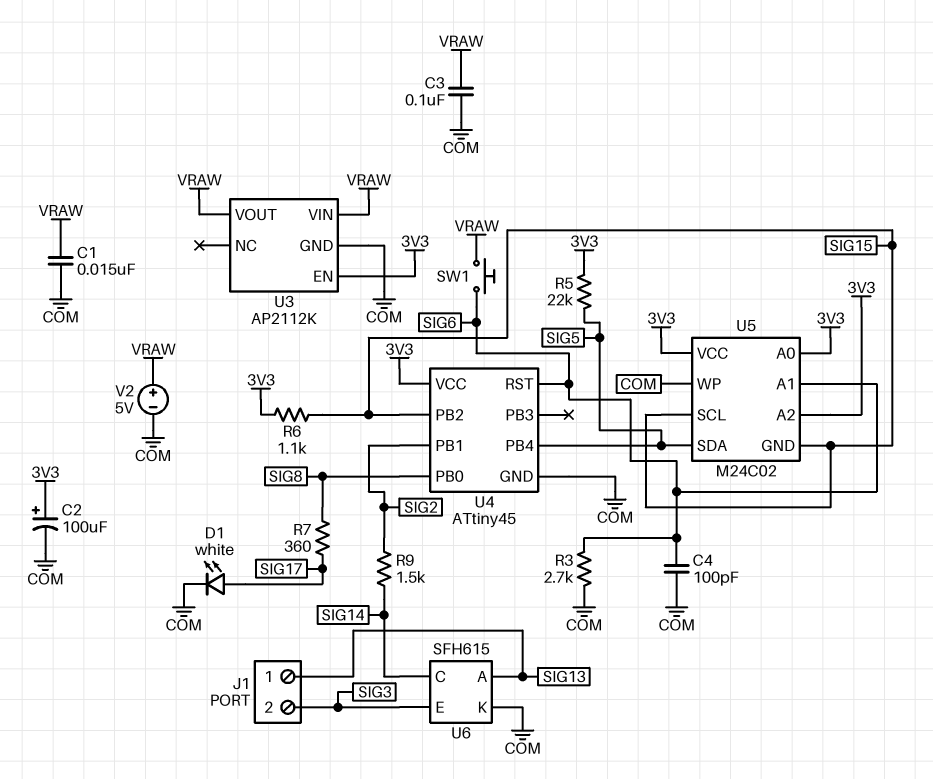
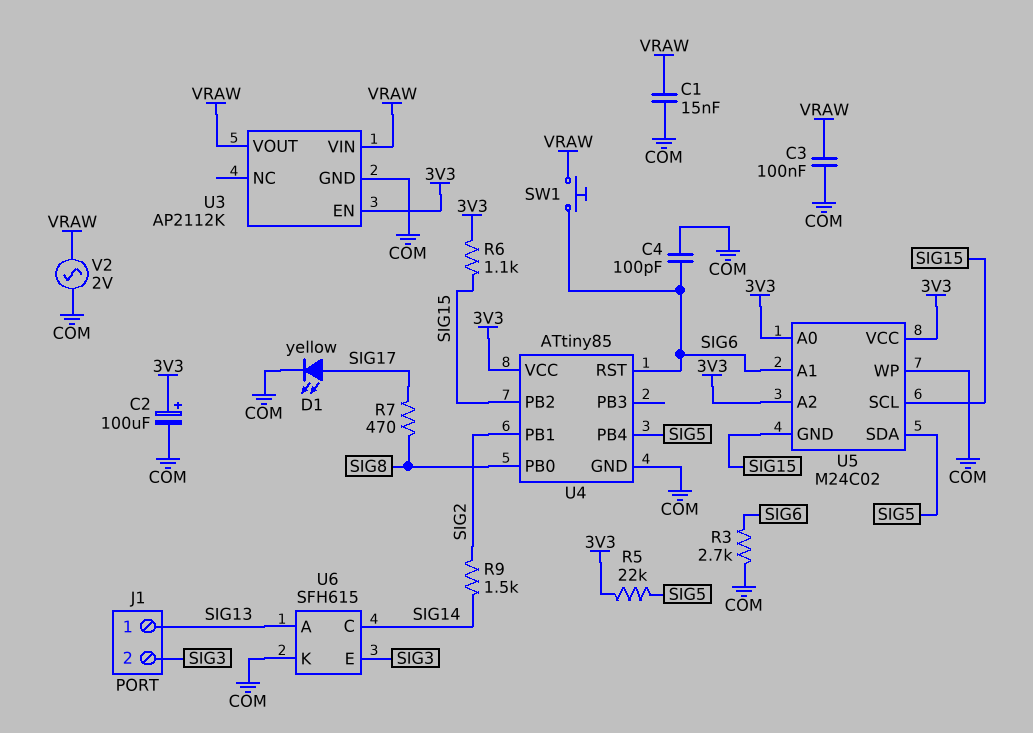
D1: LED white (A SIG17, K COM) -> LED yellow (A SIG17, K COM)
R7: 360 (SIG8, SIG17) -> 470 (SIG8, SIG17)
U4: ATtiny45 -> ATtiny85
V2: 5V (plus VRAW, minus COM) -> AC 2V (COM, VRAW)

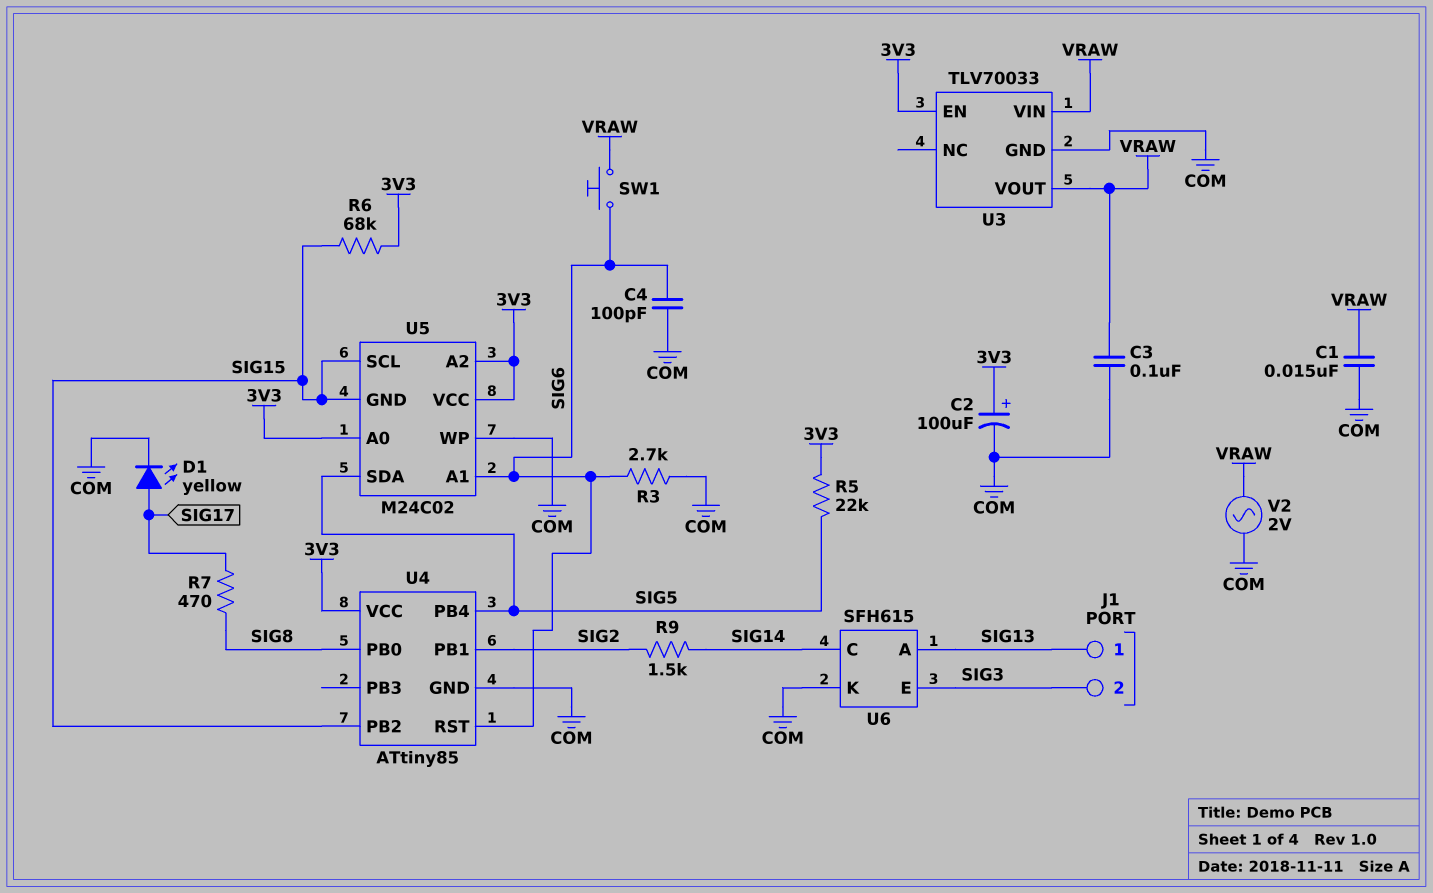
R6: 1.1k (3V3, SIG15) -> 68k (3V3, SIG15)
U3: AP2112K -> TLV70033

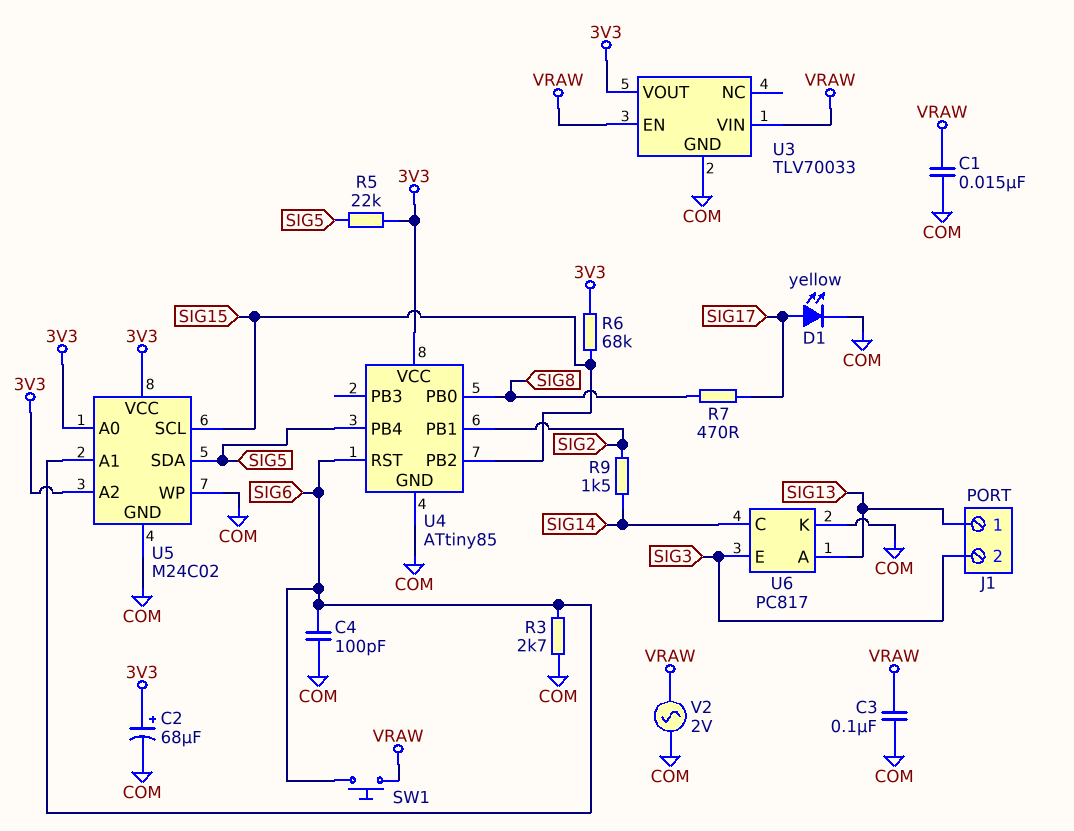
C2: 100uF (plus 3V3, minus COM) -> 68uF (plus 3V3, minus COM)
U3 pin EN: 3V3 -> VRAW
U3 pin VOUT: VRAW -> 3V3
U5 pin GND: SIG15 -> COM
U6: SFH615 -> PC817

